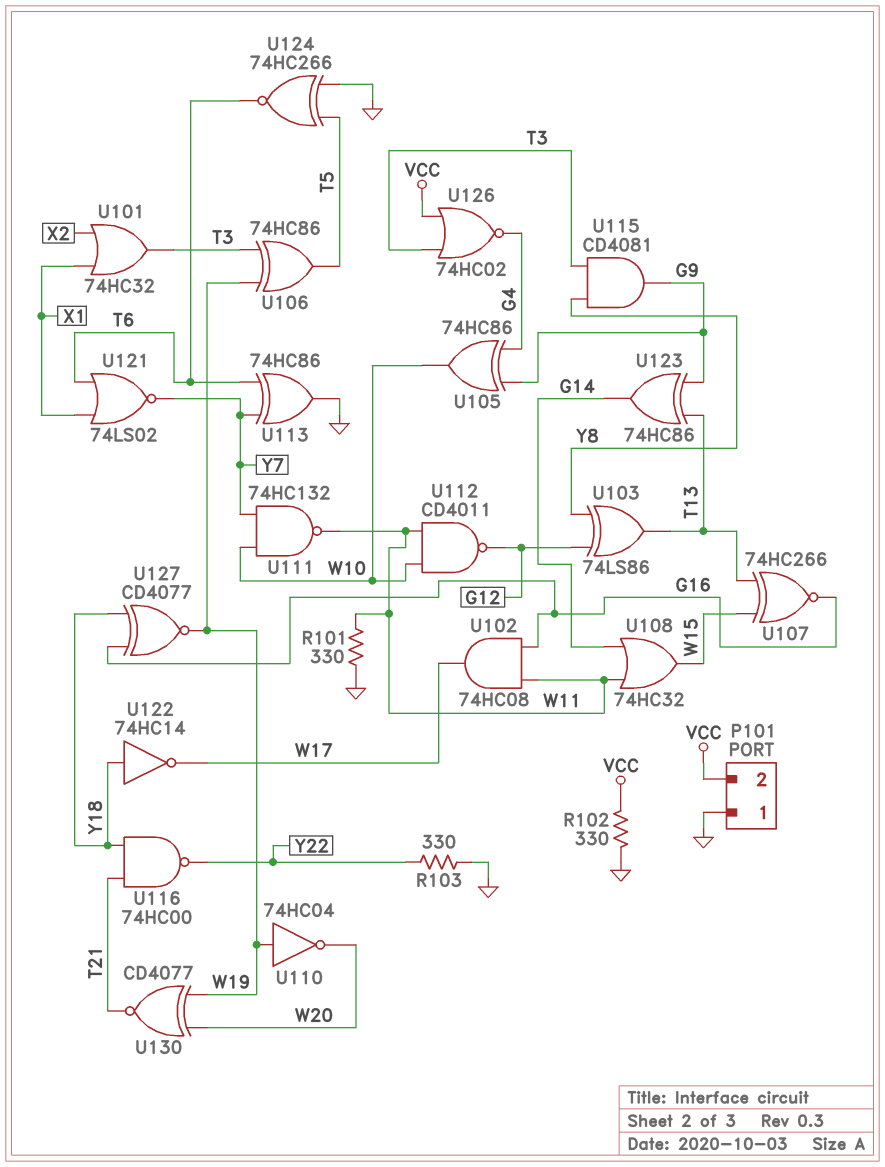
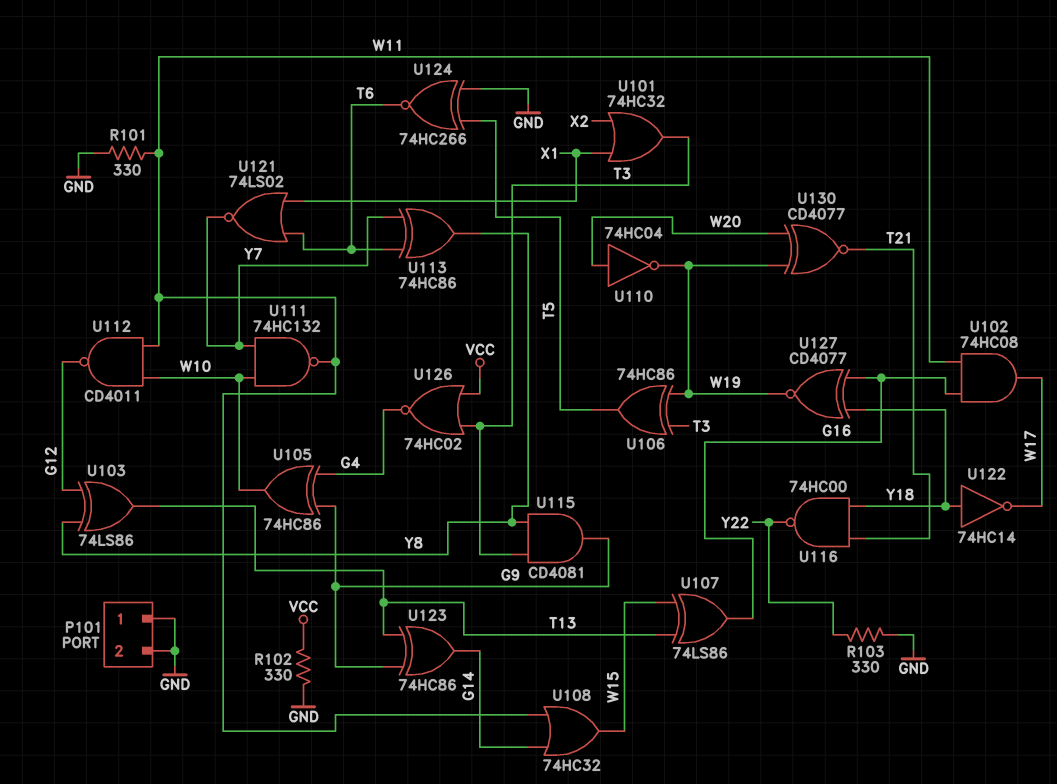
P101 pin 2: VCC -> GND
U107: XNOR 74HC266 (in T13, in W15, out G16) -> XOR 74LS86 (in T13, in W15, out G16)
U110: NOT 74HC04 (in W19, out W20) -> NOT 74HC04 (in W20, out W19)
U113: XOR 74HC86 (in T6, in Y7, out GND) -> XOR 74HC86 (in T6, in Y7, out Y8)

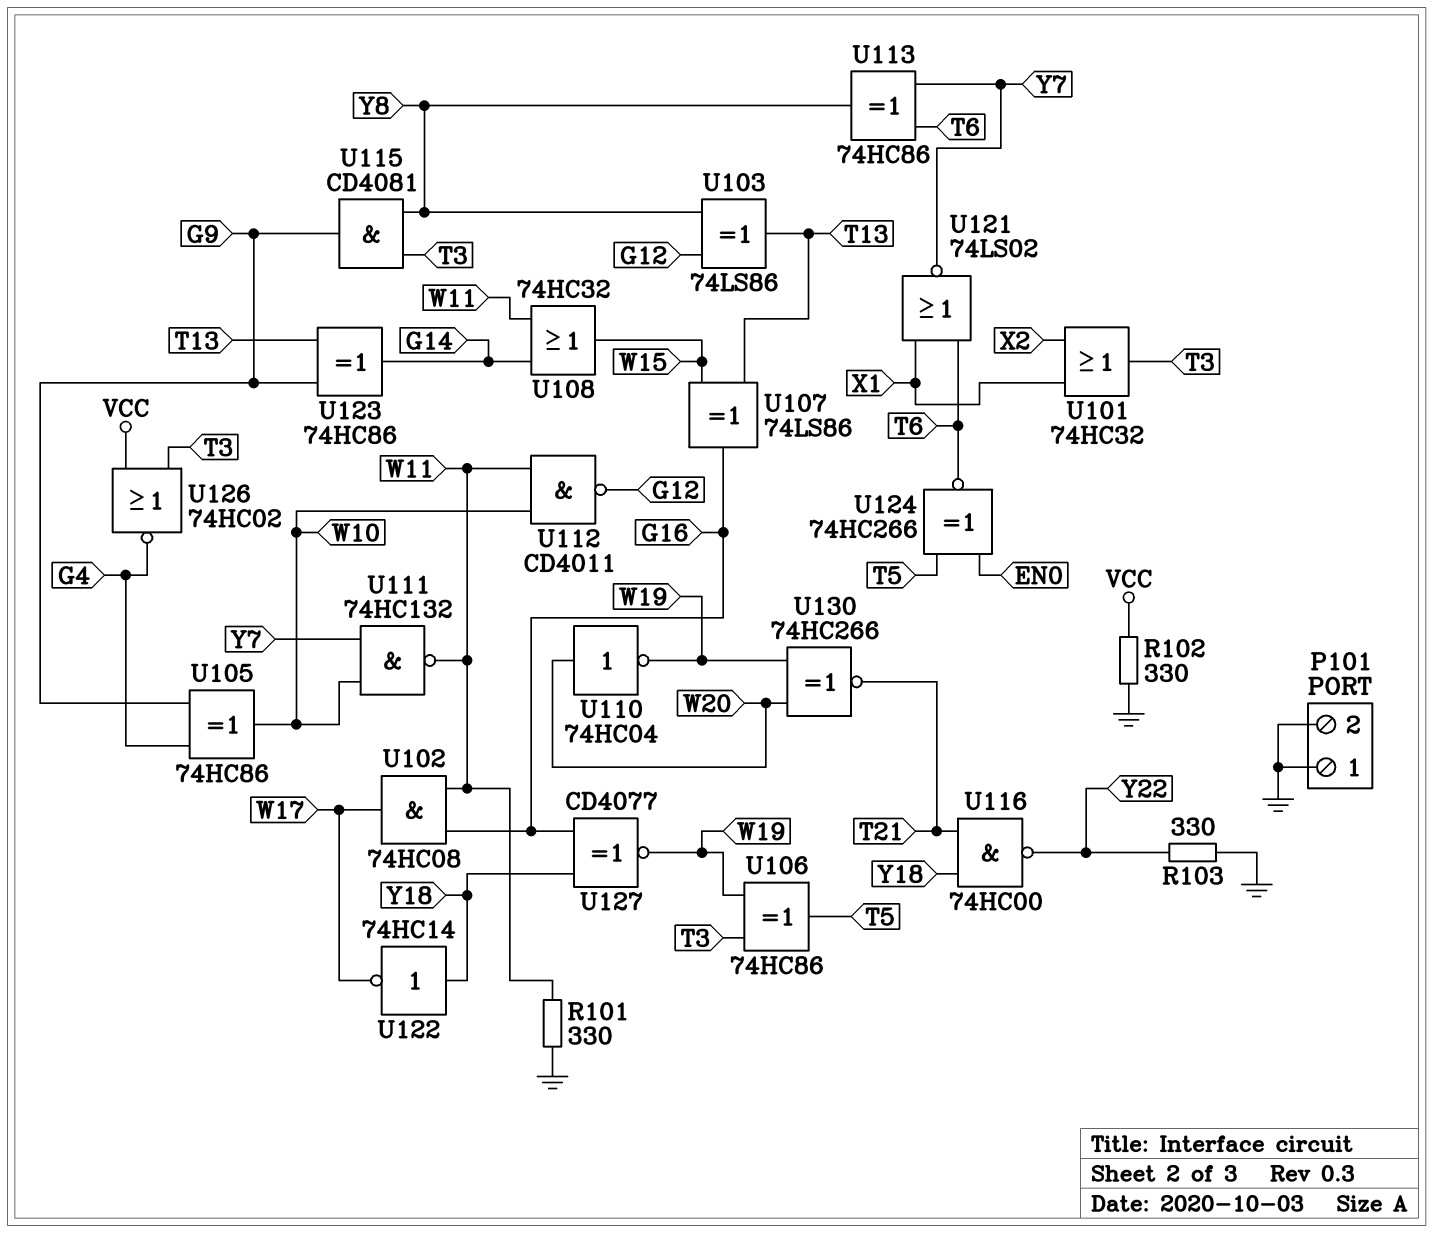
U124: XNOR 74HC266 (in GND, in T5, out T6) -> XNOR 74HC266 (in EN0, in T5, out T6)
U130: XNOR CD4077 (in W19, in W20, out T21) -> XNOR 74HC266 (in W19, in W20, out T21)

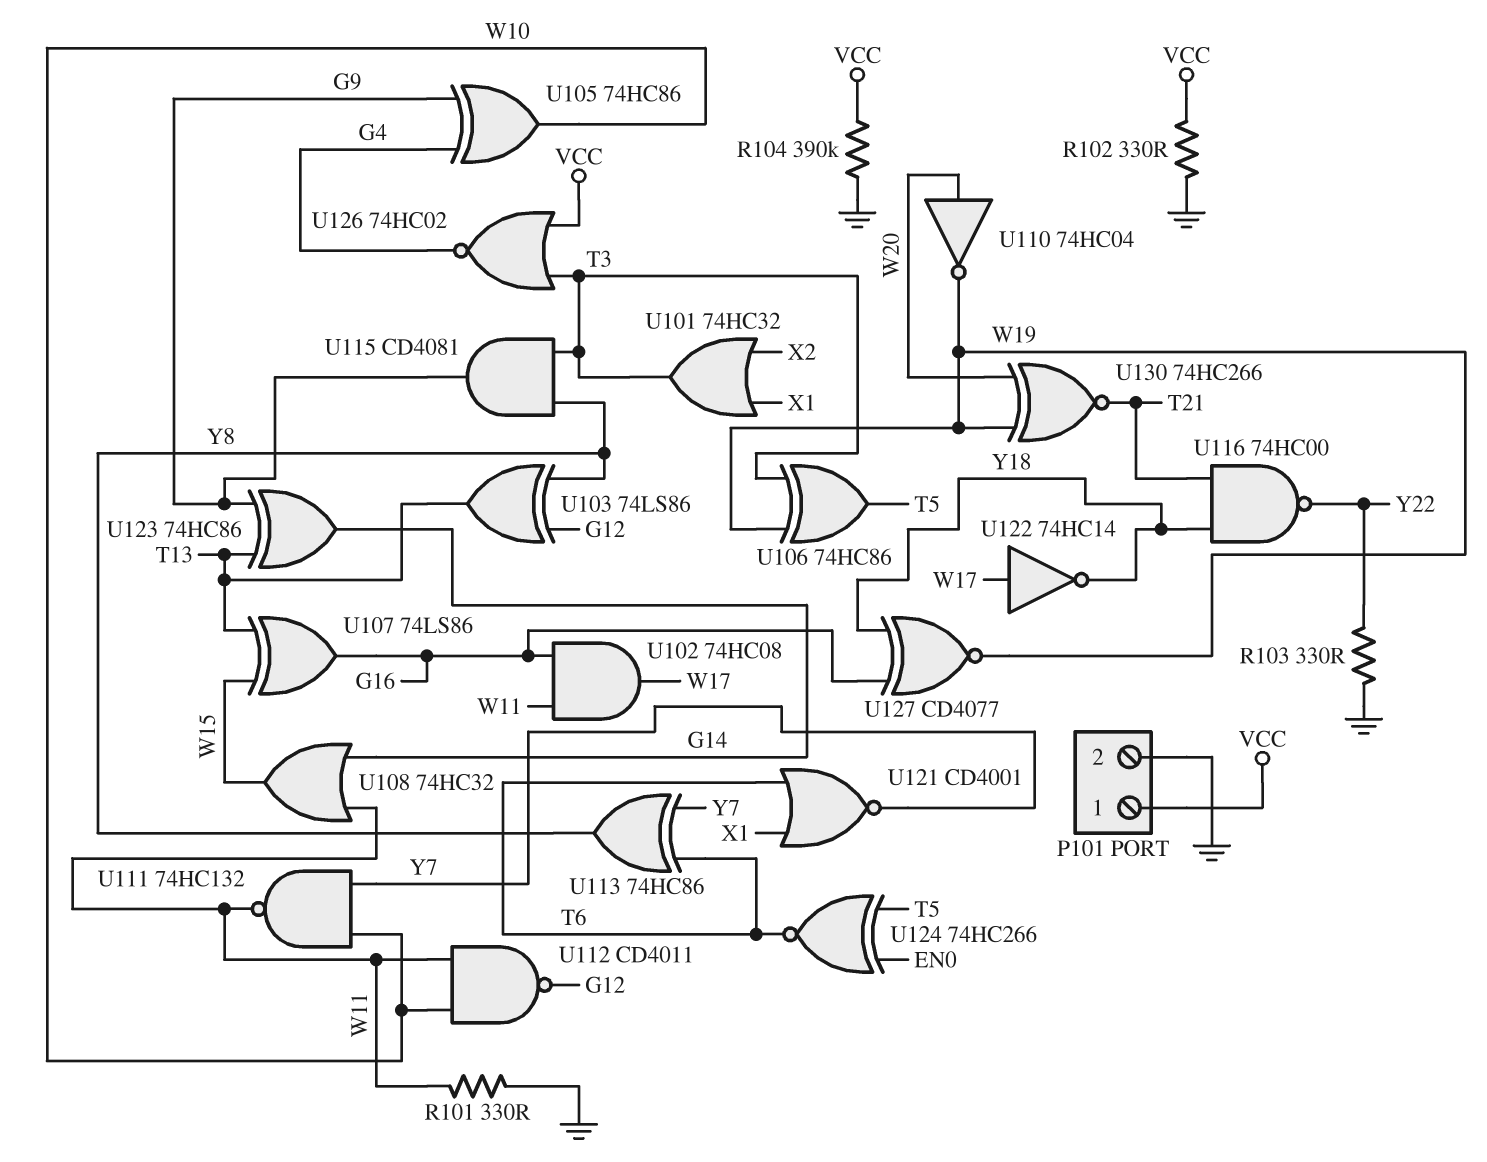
P101 pin 1: GND -> VCC
R104: none -> 390k (GND, VCC)
U121: NOR 74LS02 (in T6, in X1, out Y7) -> NOR CD4001 (in T6, in X1, out Y7)
U122: NOT 74HC14 (in Y18, out W17) -> NOT 74HC14 (in W17, out Y18)

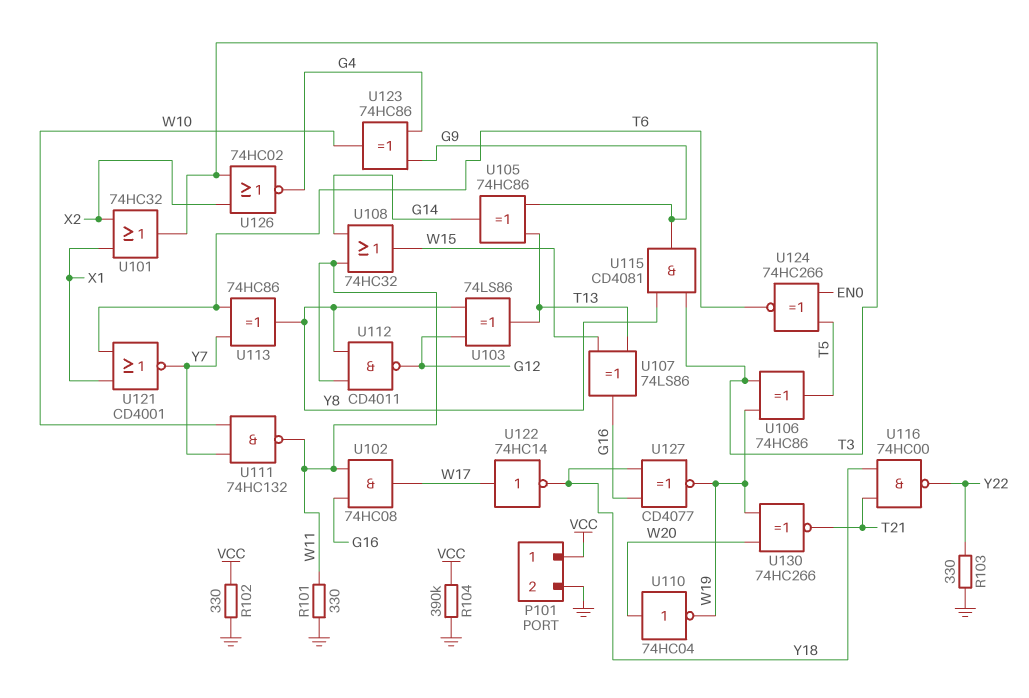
U105: XOR 74HC86 (in G4, in G9, out W10) -> XOR 74HC86 (in G9, in T13, out G14)
U112: NAND CD4011 (in W10, in W11, out G12) -> NAND CD4011 (in W11, in Y8, out G12)
U123: XOR 74HC86 (in G9, in T13, out G14) -> XOR 74HC86 (in G4, in G9, out W10)
U126: NOR 74HC02 (in T3, in VCC, out G4) -> NOR 74HC02 (in T3, in X2, out G4)

